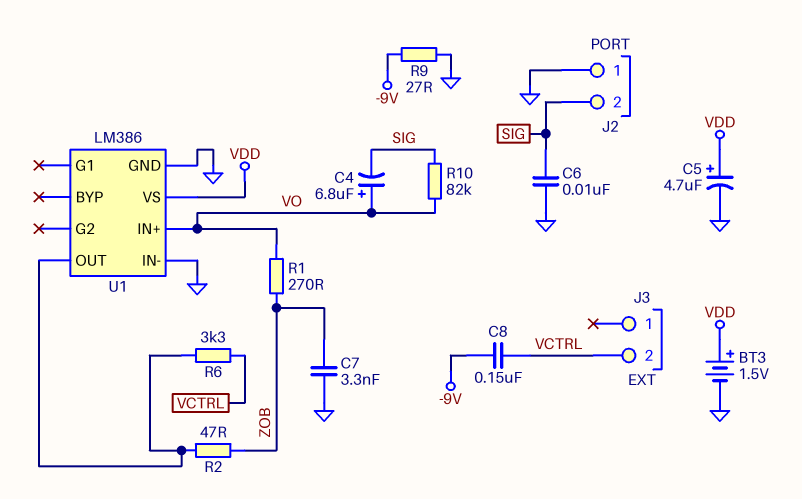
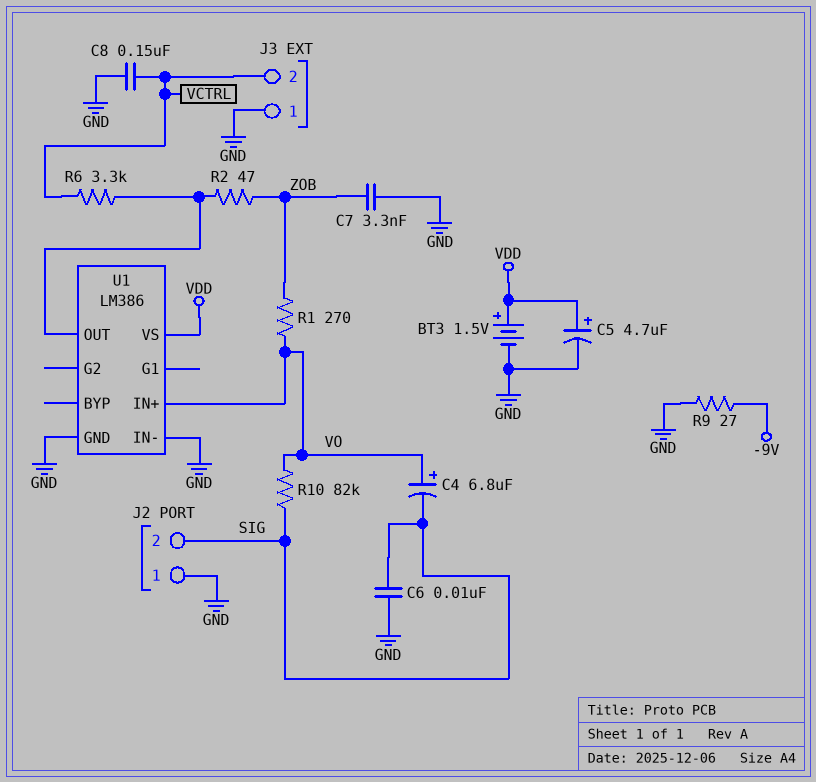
C8: 150nF (-9V, VCTRL) -> 150nF (GND, VCTRL)
J3 pin 1: none -> GND

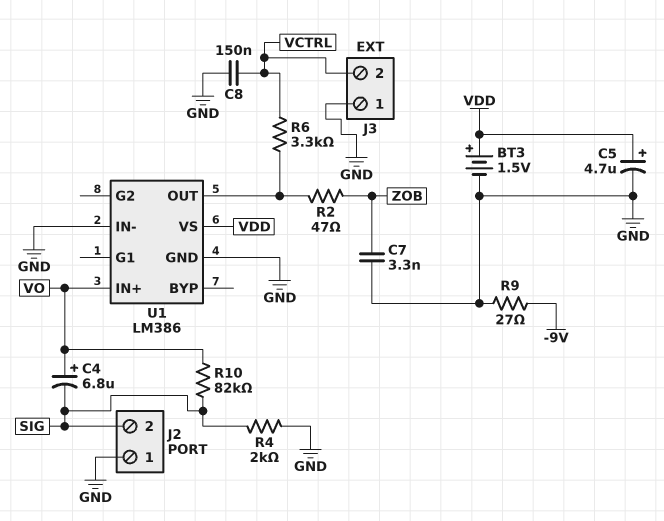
C6: 10nF (GND, SIG) -> none
R1: 270 (VO, ZOB) -> none
R4: none -> 2k (GND, SIG)

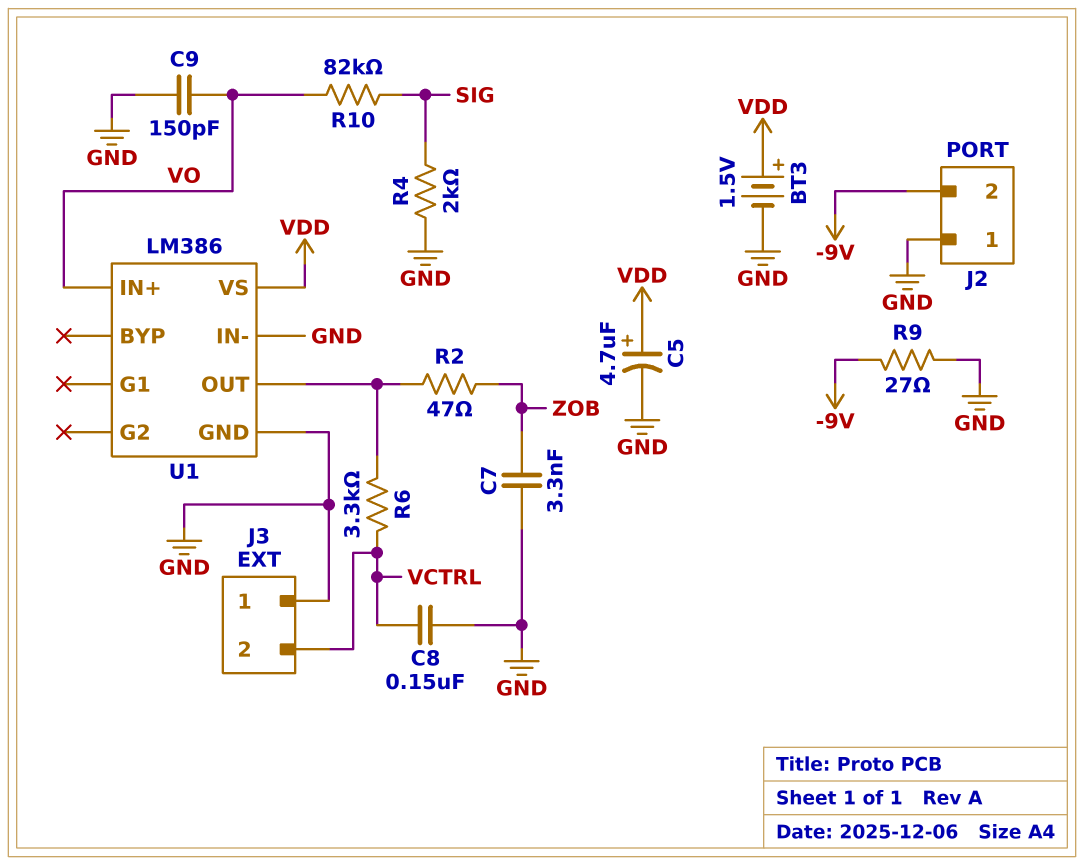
C4: 6.8uF (plus VO, minus SIG) -> none
C9: none -> 150pF (GND, VO)
J2 pin 2: SIG -> -9V

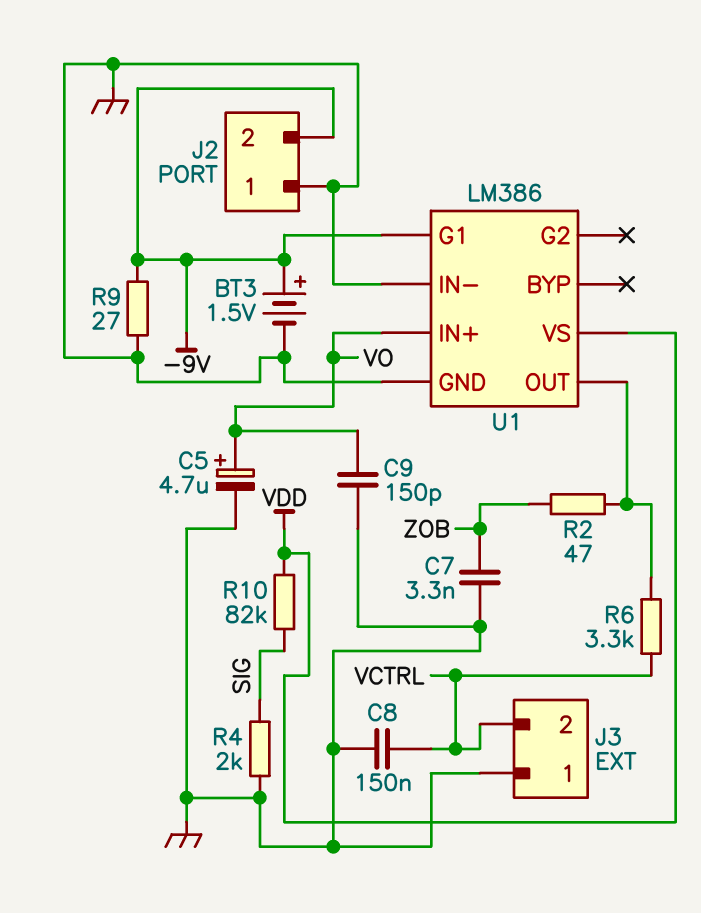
BT3: 1.5V (plus VDD, minus GND) -> 1.5V (plus -9V, minus GND)
C5: 4.7uF (plus VDD, minus GND) -> 4.7uF (plus VO, minus GND)
R10: 82k (SIG, VO) -> 82k (SIG, VDD)
U1 pin G1: none -> -9V

